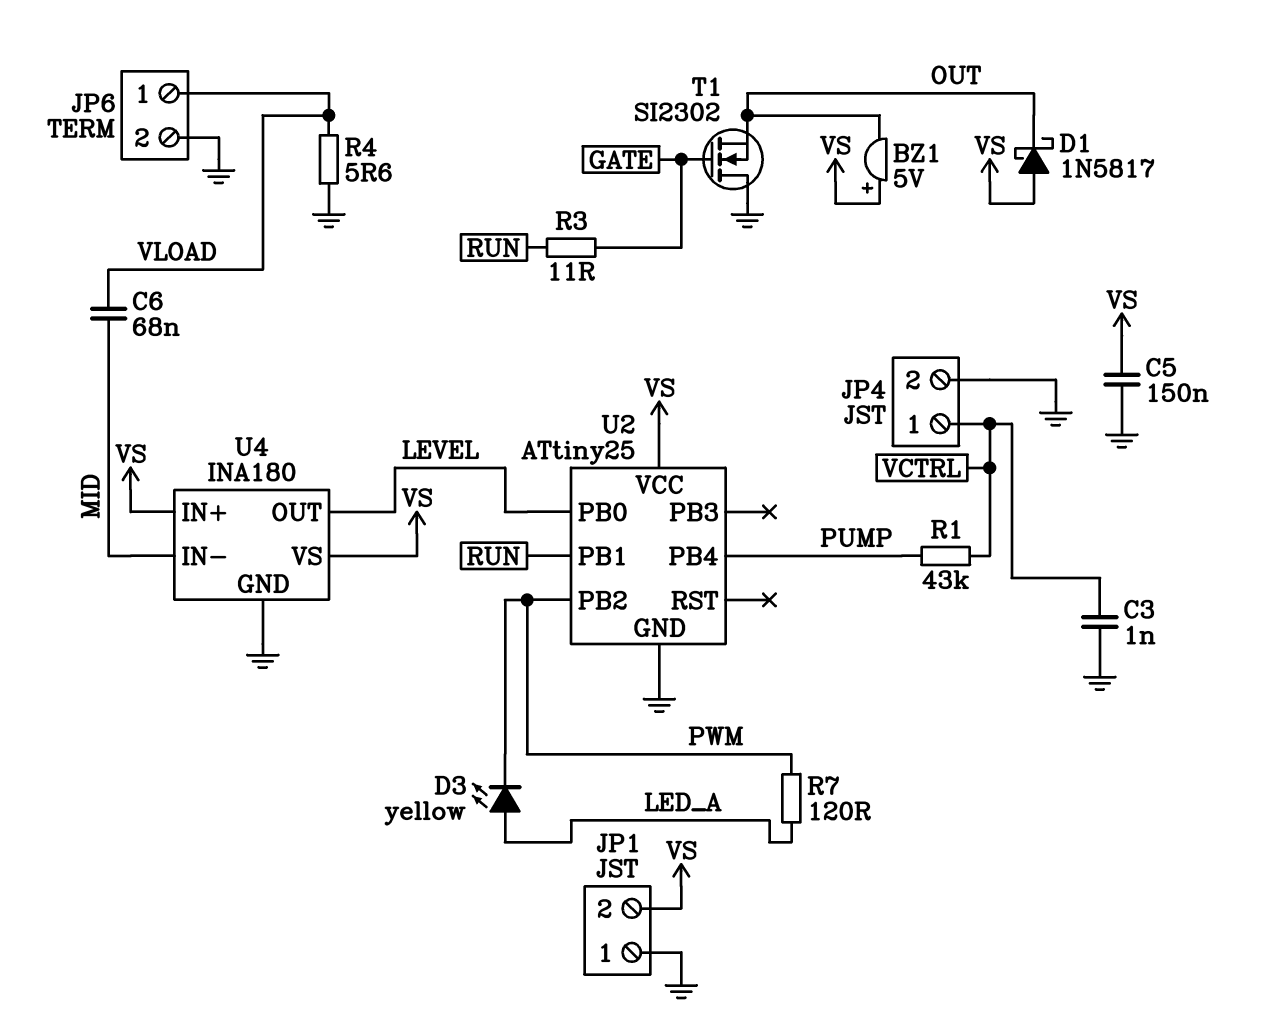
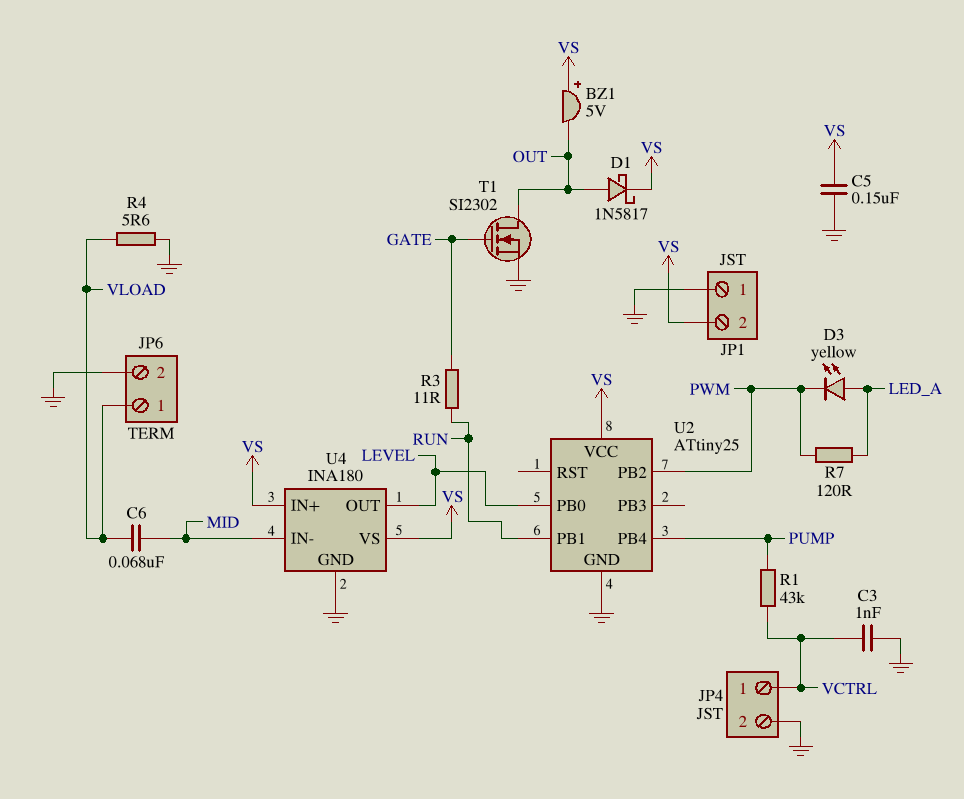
D1: schottky 1N5817 (A VS, K OUT) -> schottky 1N5817 (A OUT, K VS)
T1: NMOS SI2302 (G GATE, D GND, S OUT) -> NMOS SI2302 (G GATE, D OUT, S GND)

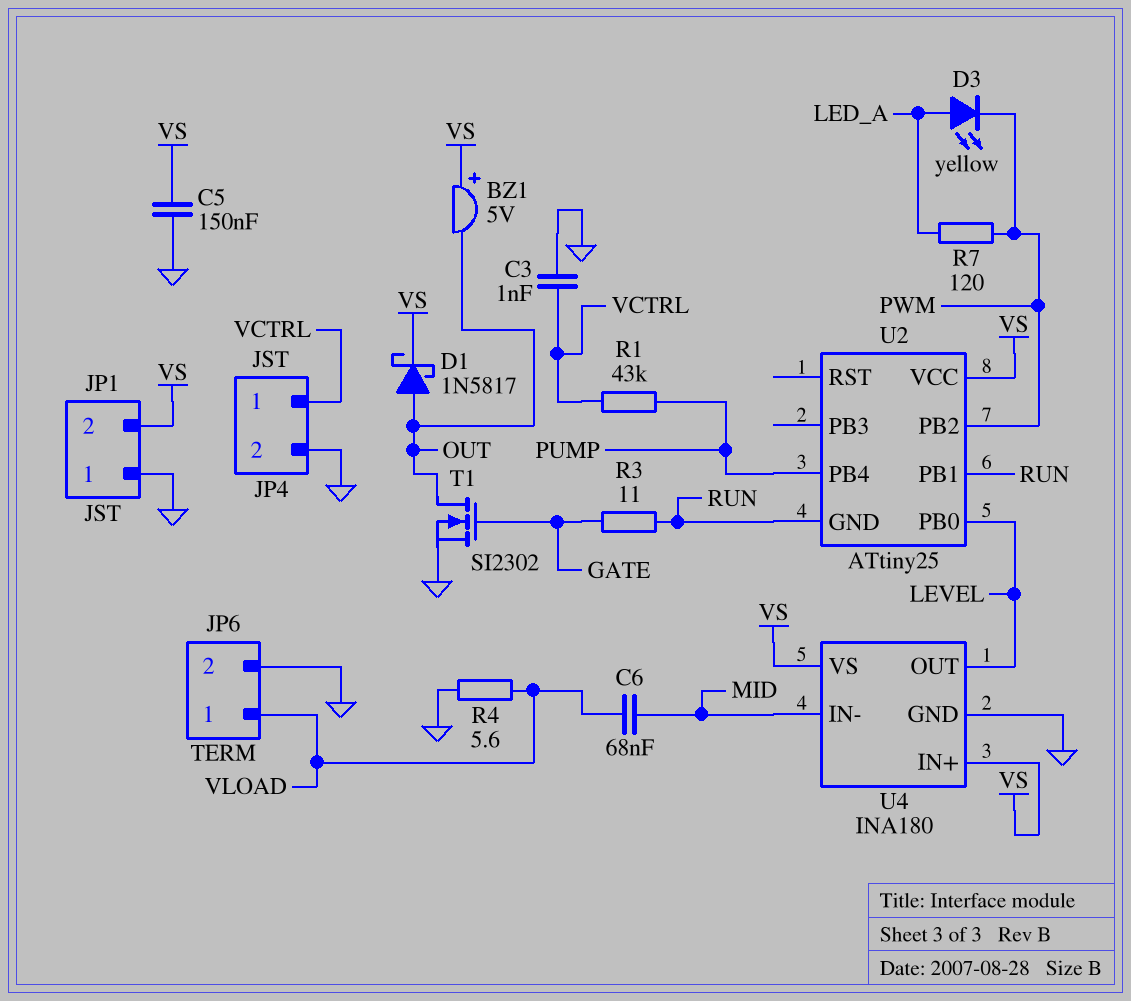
U2 pin GND: GND -> RUN

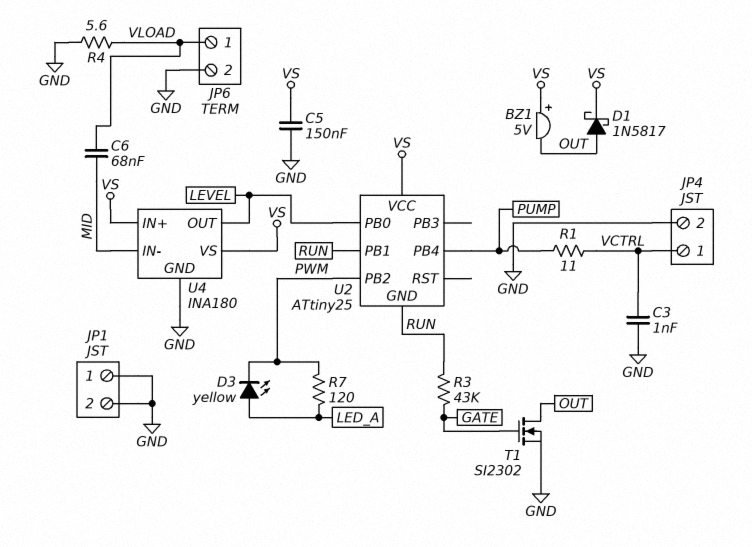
JP1 pin 2: VS -> GND
R1: 43k (PUMP, VCTRL) -> 11 (PUMP, VCTRL)
R3: 11 (GATE, RUN) -> 43k (GATE, RUN)

